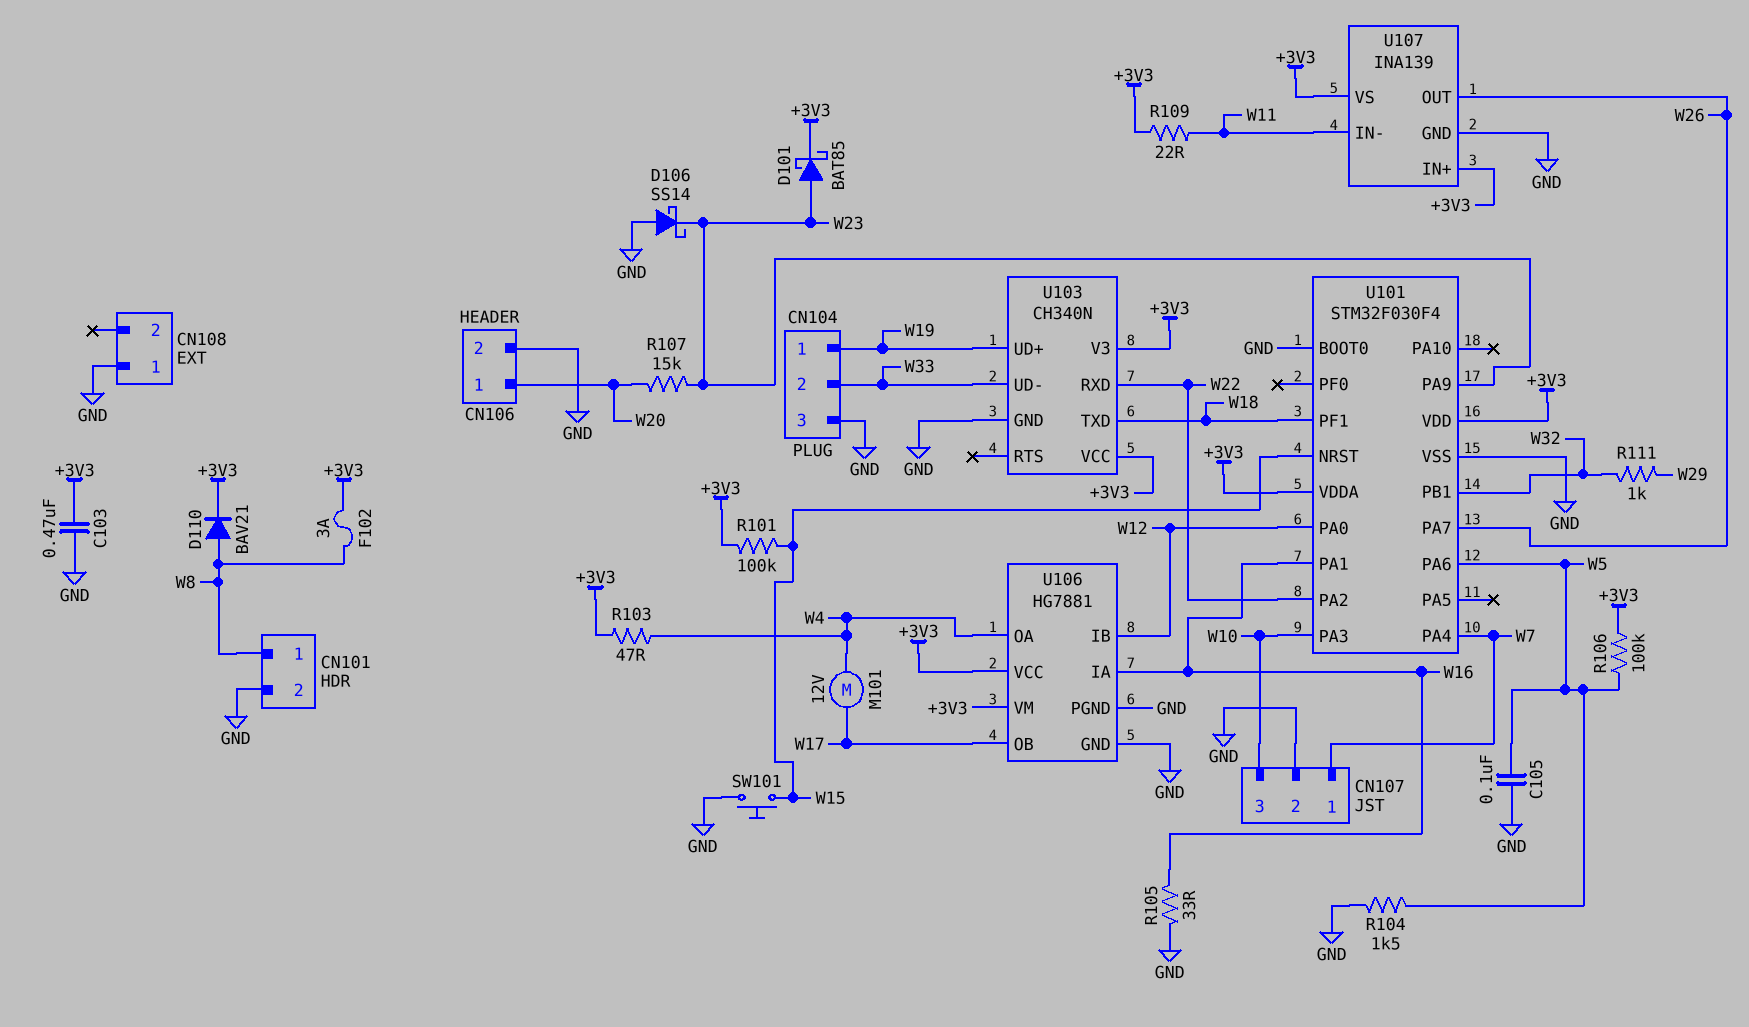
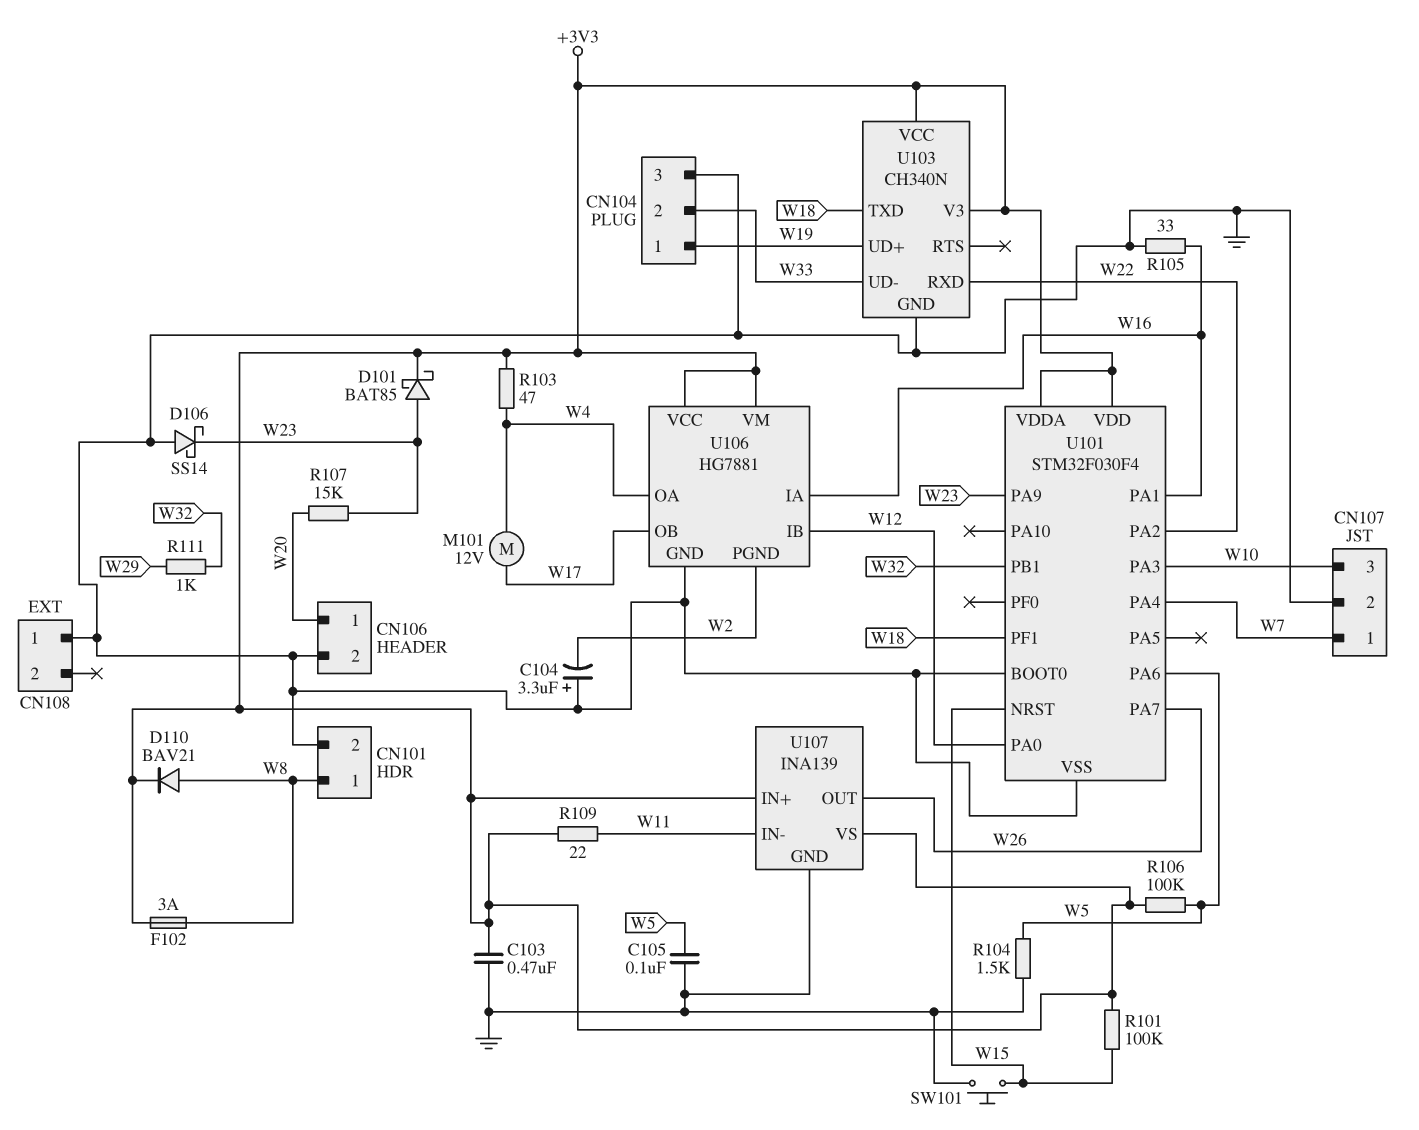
C104: none -> 3.3uF (plus GND, minus W2)
U106 pin PGND: GND -> W2

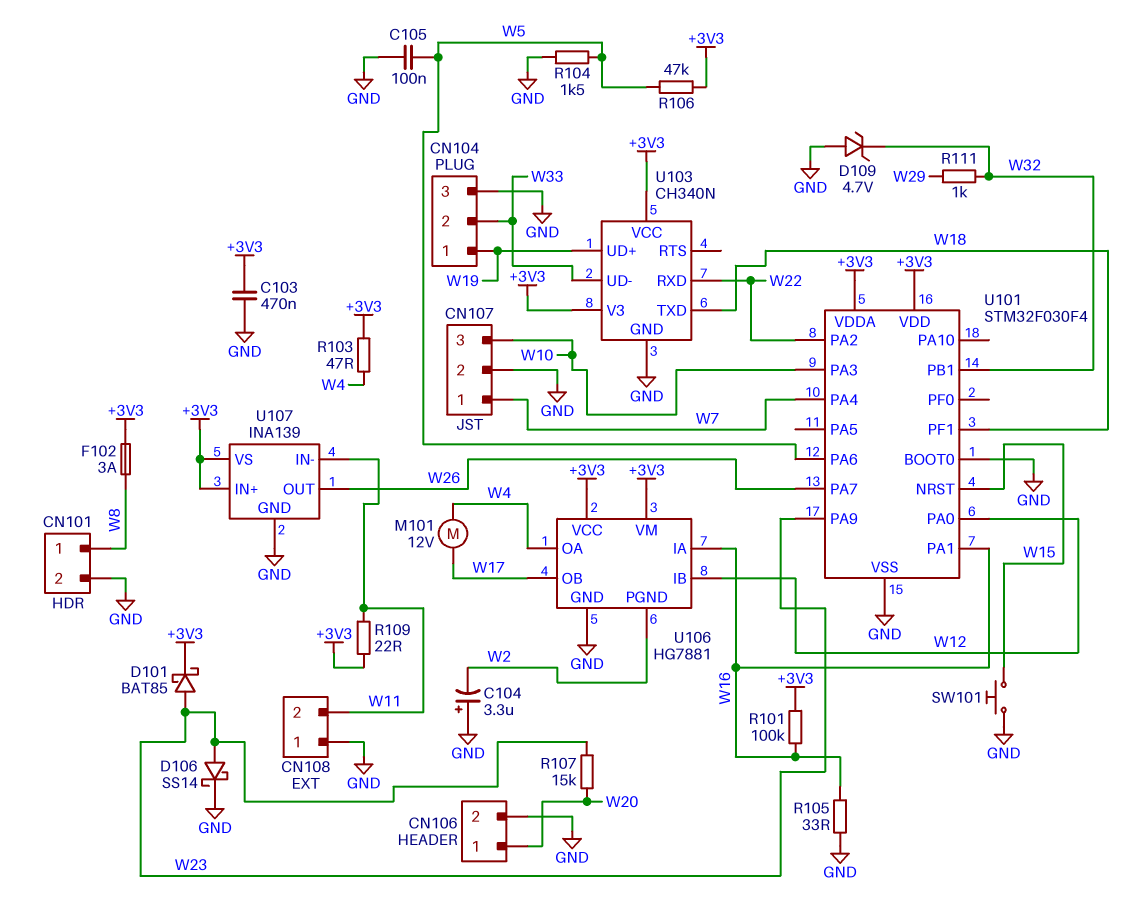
CN108 pin 2: none -> W11
D106: schottky SS14 (A GND, K W23) -> schottky SS14 (A W23, K GND)
D109: none -> zener 4.7V (A GND, K W32)
D110: diode BAV21 (A W8, K +3V3) -> none
R101: 100k (+3V3, W15) -> 100k (+3V3, W16)
R106: 100k (+3V3, W5) -> 47k (+3V3, W5)

